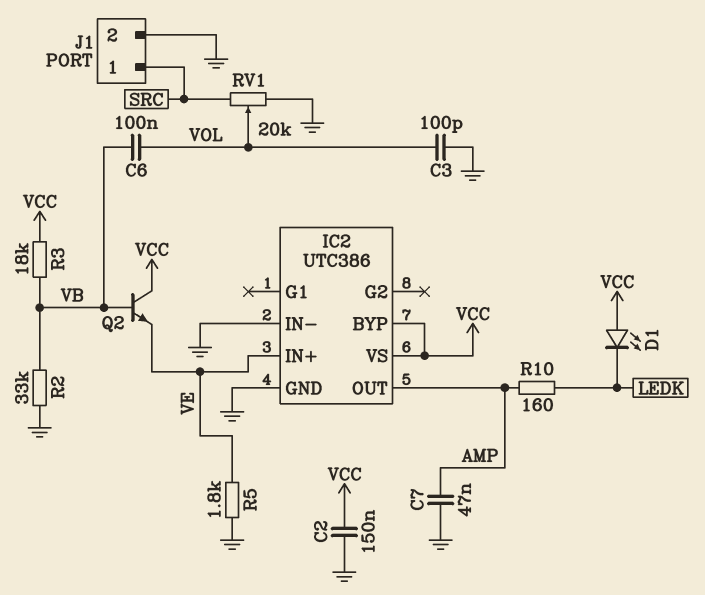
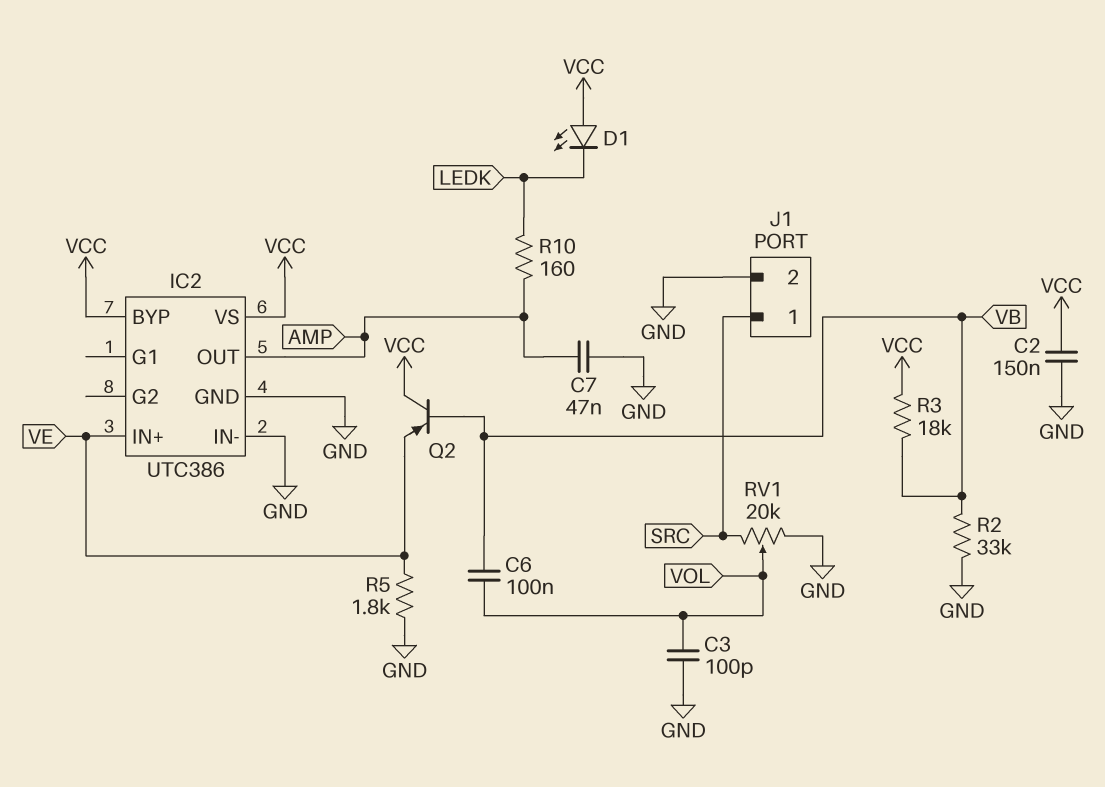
Q2: NPN (B VB, C VCC, E VE) -> PNP (B VB, C VCC, E VE)

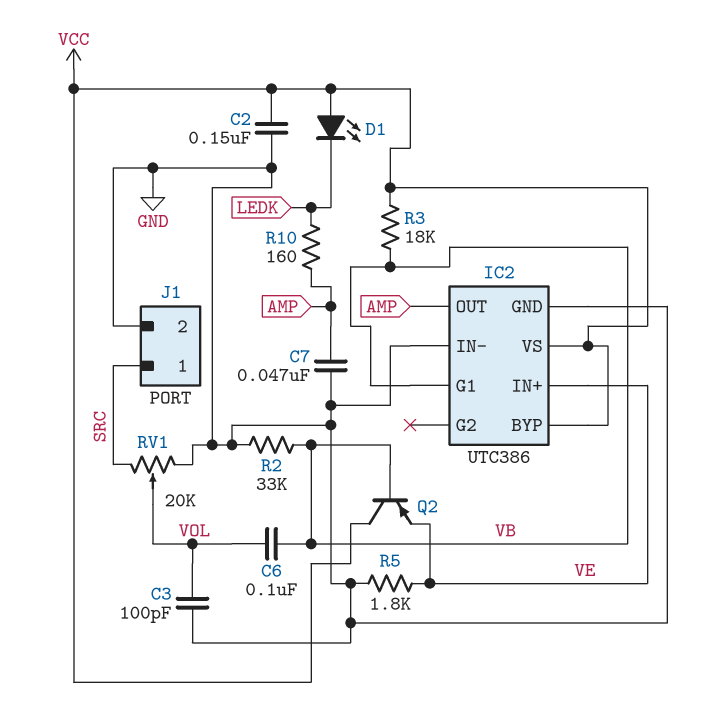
IC2 pin G1: none -> VB

